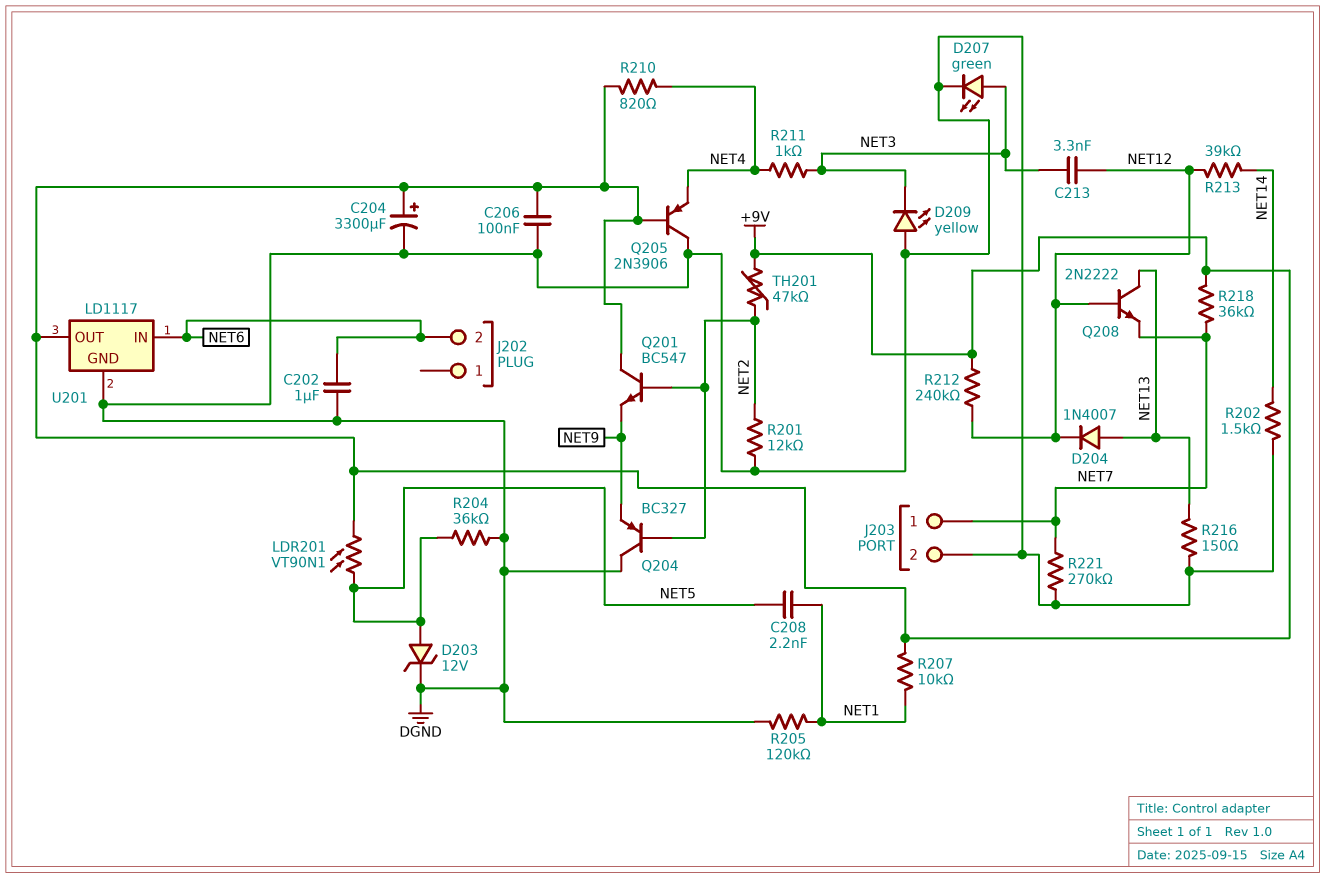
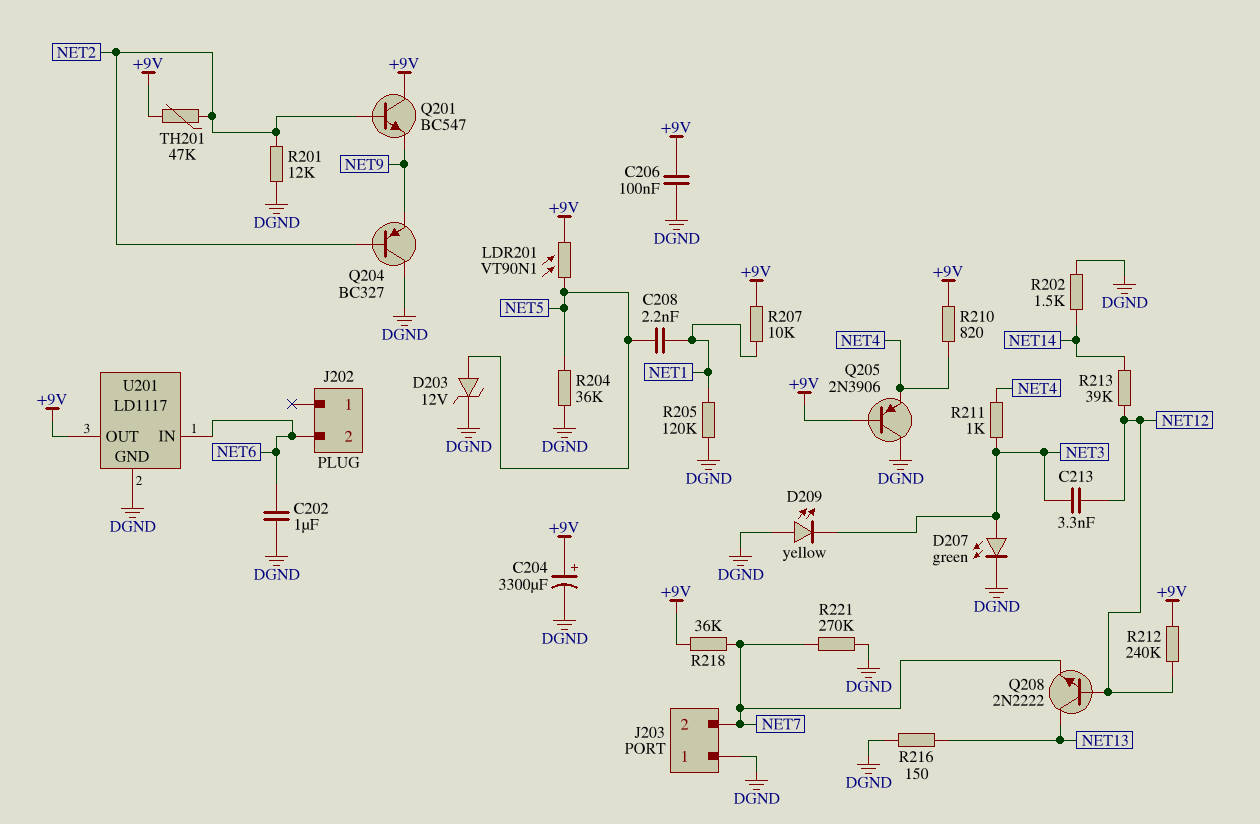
D204: diode 1N4007 (A NET13, K NET12) -> none
J203 pin 1: NET7 -> DGND
J203 pin 2: DGND -> NET7

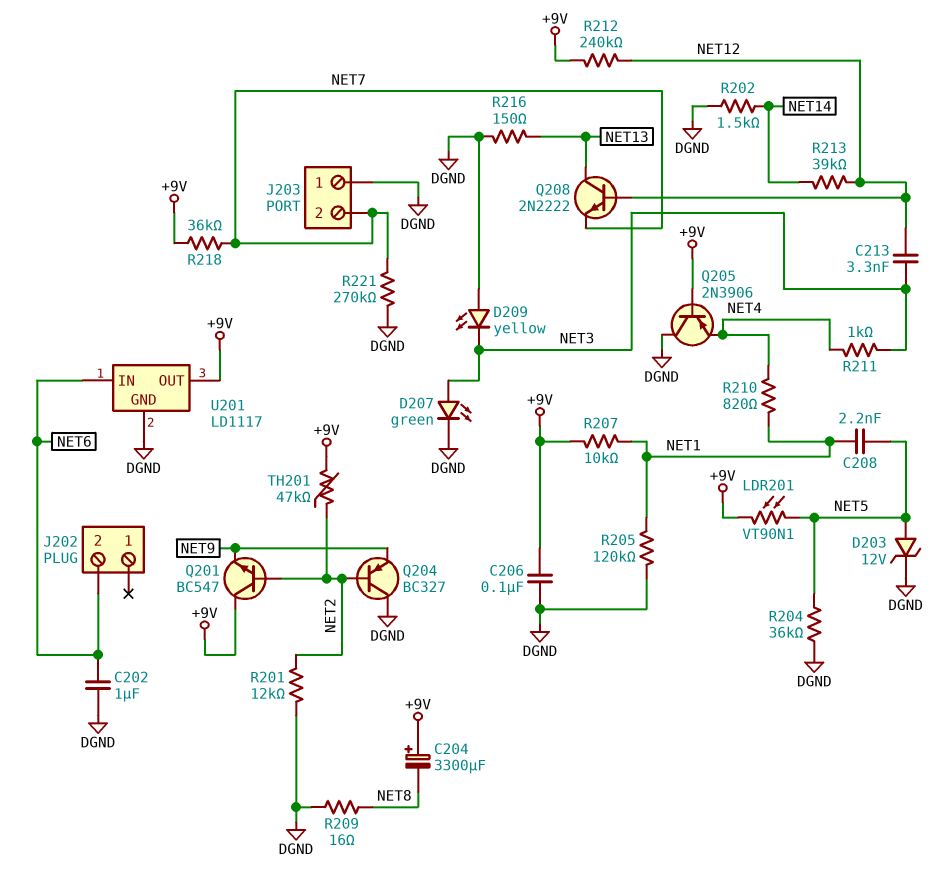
C204: 3300uF (plus +9V, minus DGND) -> 3300uF (plus +9V, minus NET8)
R209: none -> 16 (DGND, NET8)
R210: 820 (+9V, NET4) -> 820 (NET1, NET4)

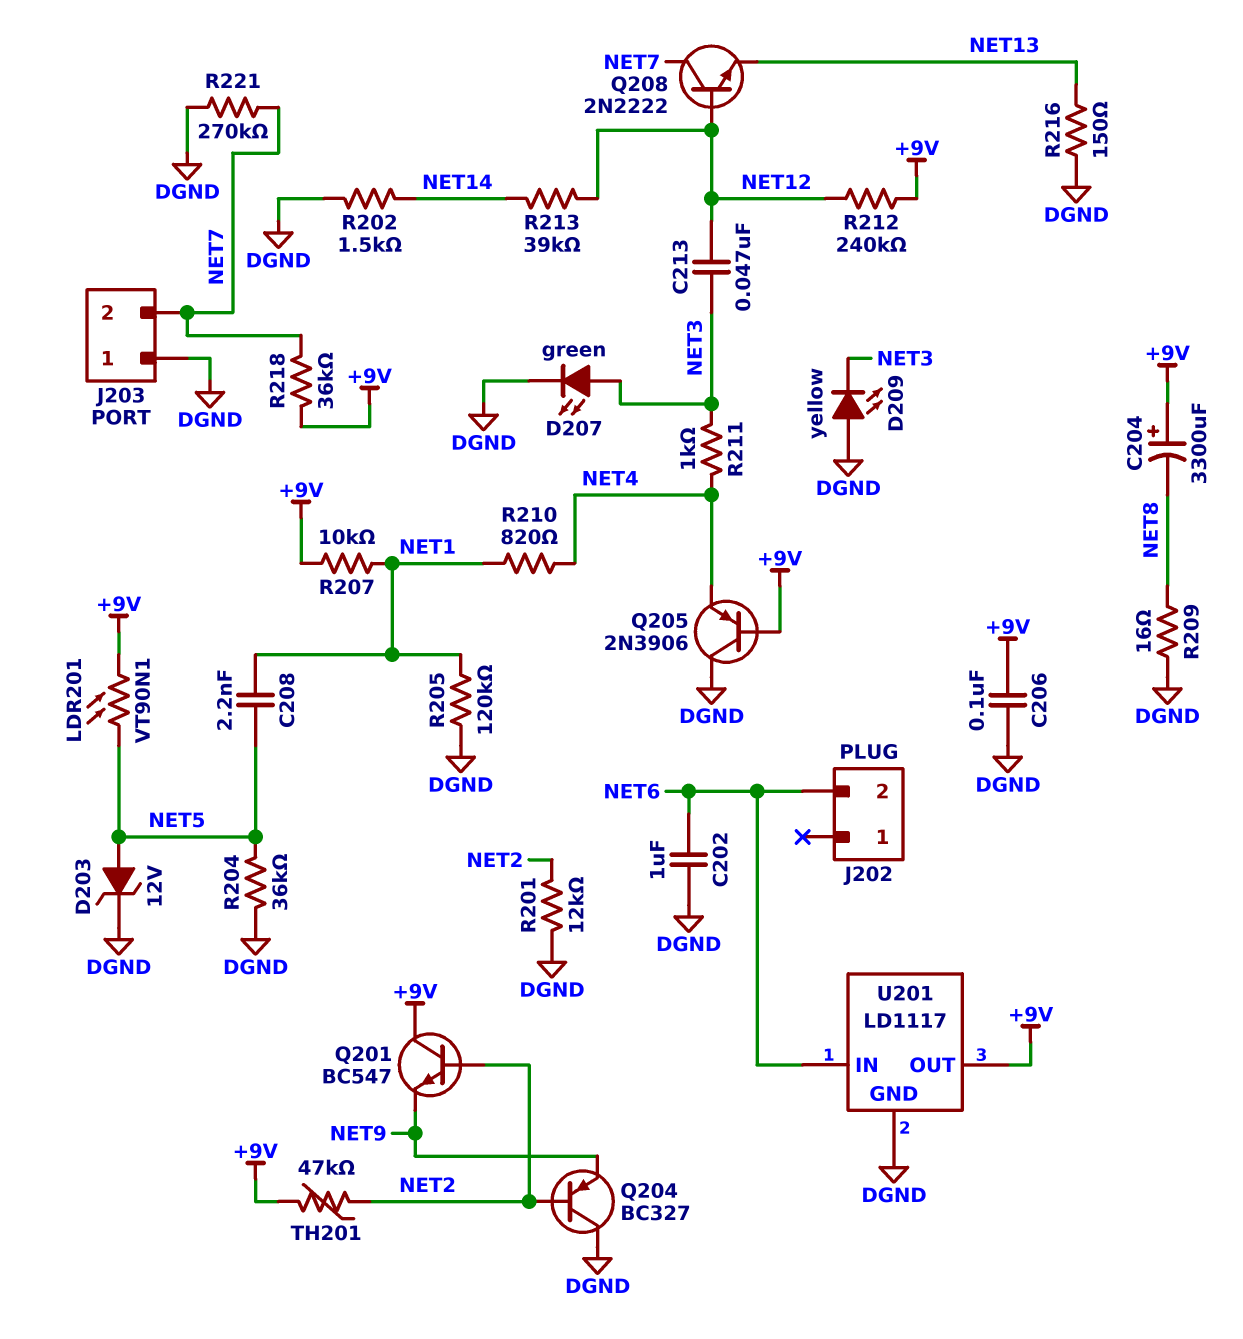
C213: 3.3nF (NET3, NET12) -> 47nF (NET3, NET12)
Q208: NPN 2N2222 (B NET12, C NET13, E NET7) -> NPN 2N2222 (B NET12, C NET7, E NET13)

